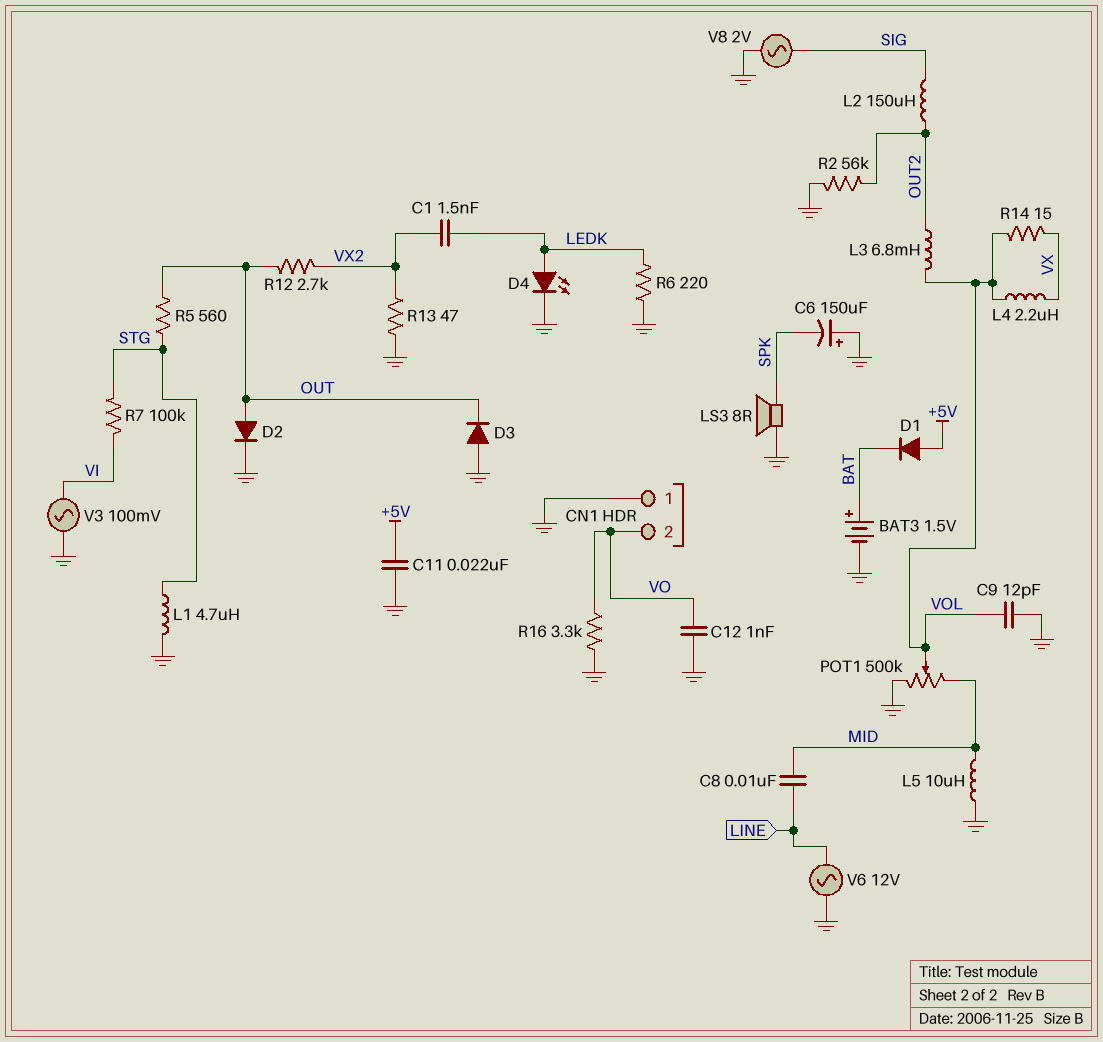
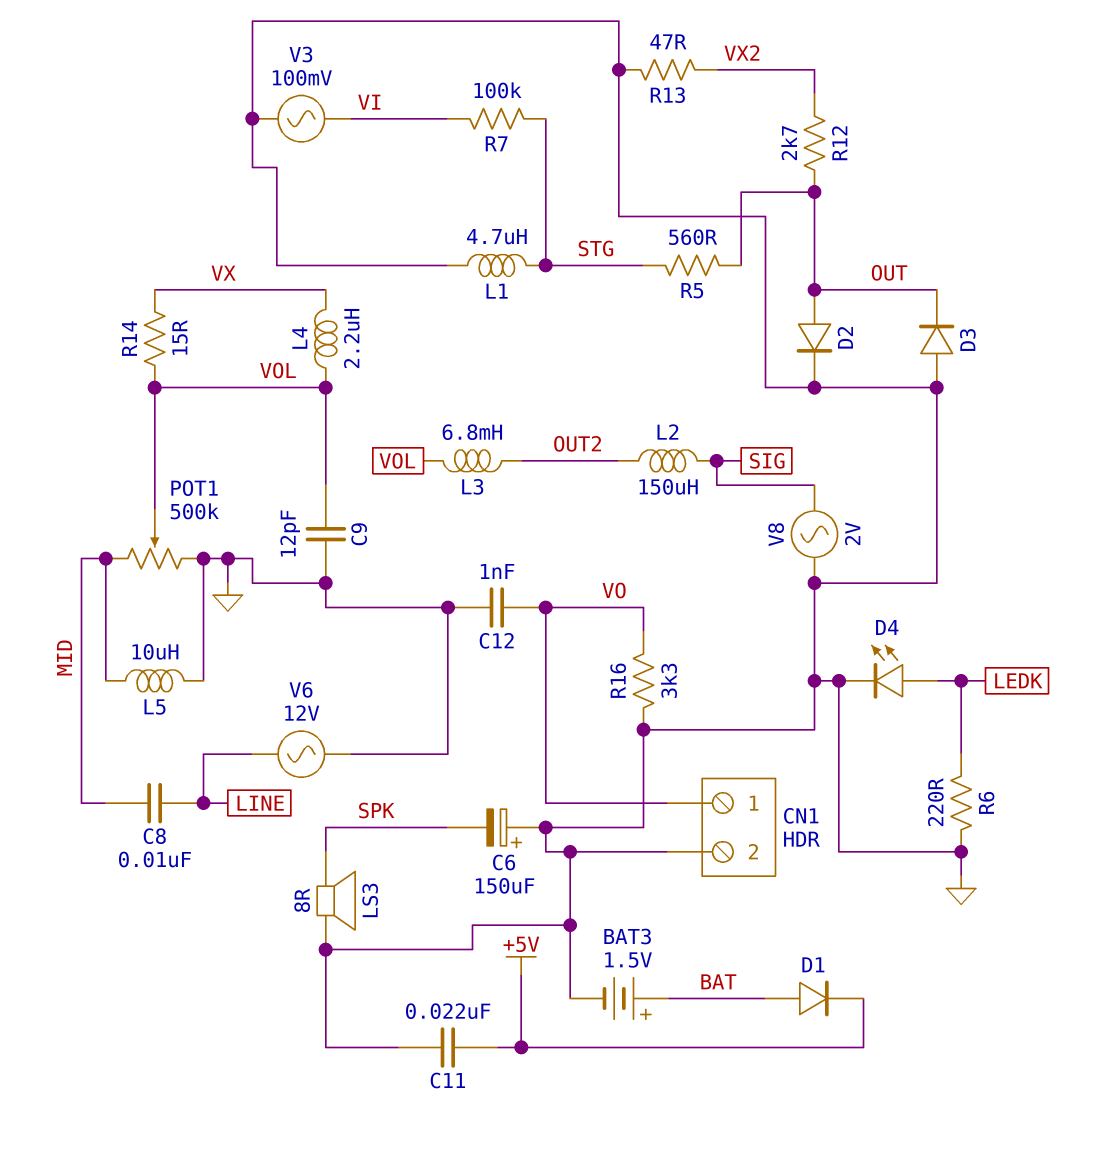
C1: 1.5nF (LEDK, VX2) -> none
CN1 pin 1: GND -> VO
CN1 pin 2: VO -> GND
D1: diode (A +5V, K BAT) -> diode (A BAT, K +5V)
R2: 56k (GND, OUT2) -> none

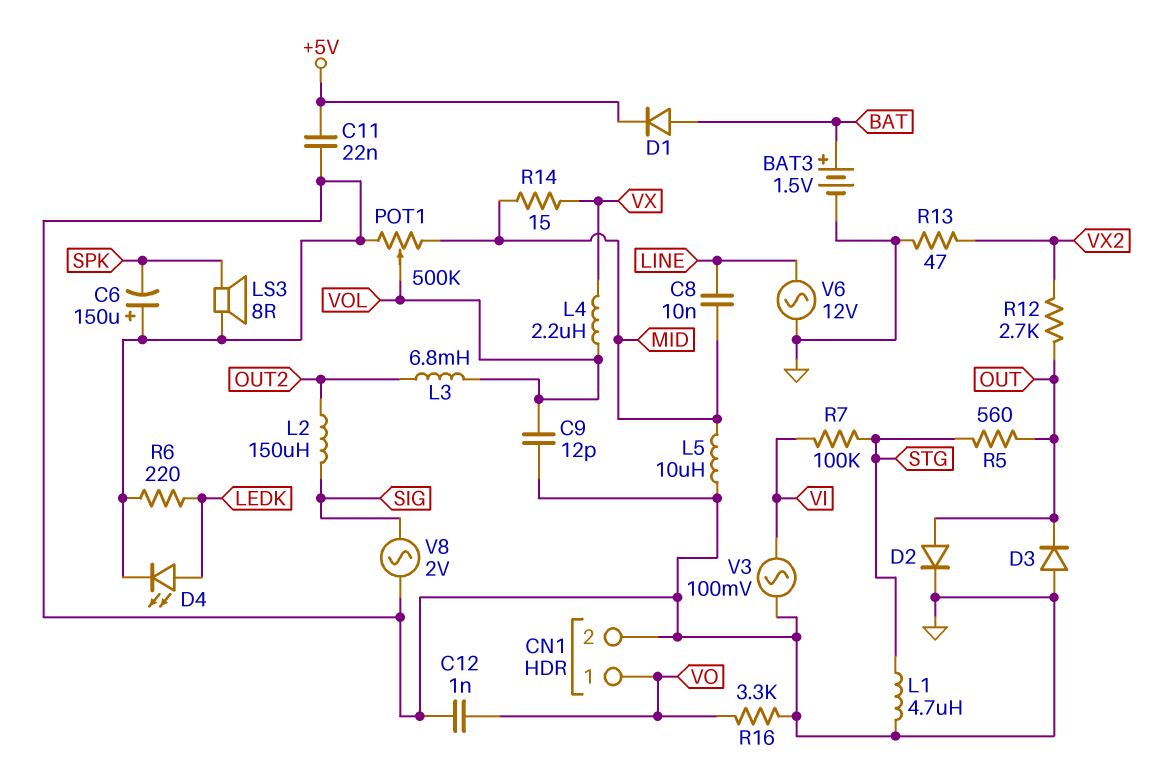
R14: 15 (VOL, VX) -> 15 (MID, VX)

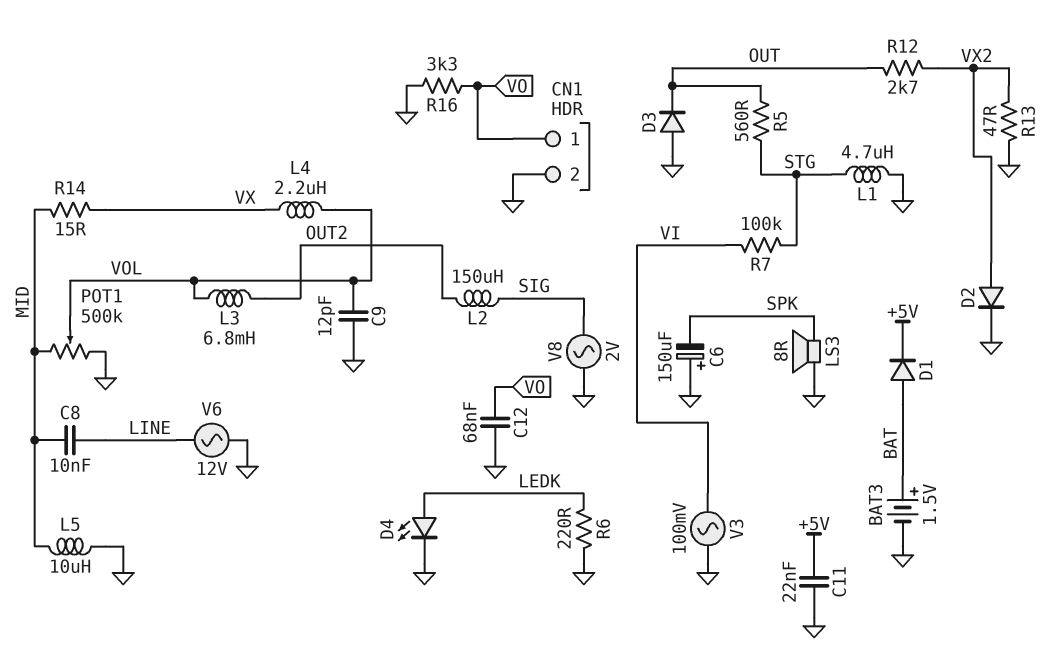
C12: 1nF (GND, VO) -> 68nF (GND, VO)
D2: diode (A OUT, K GND) -> diode (A VX2, K GND)

